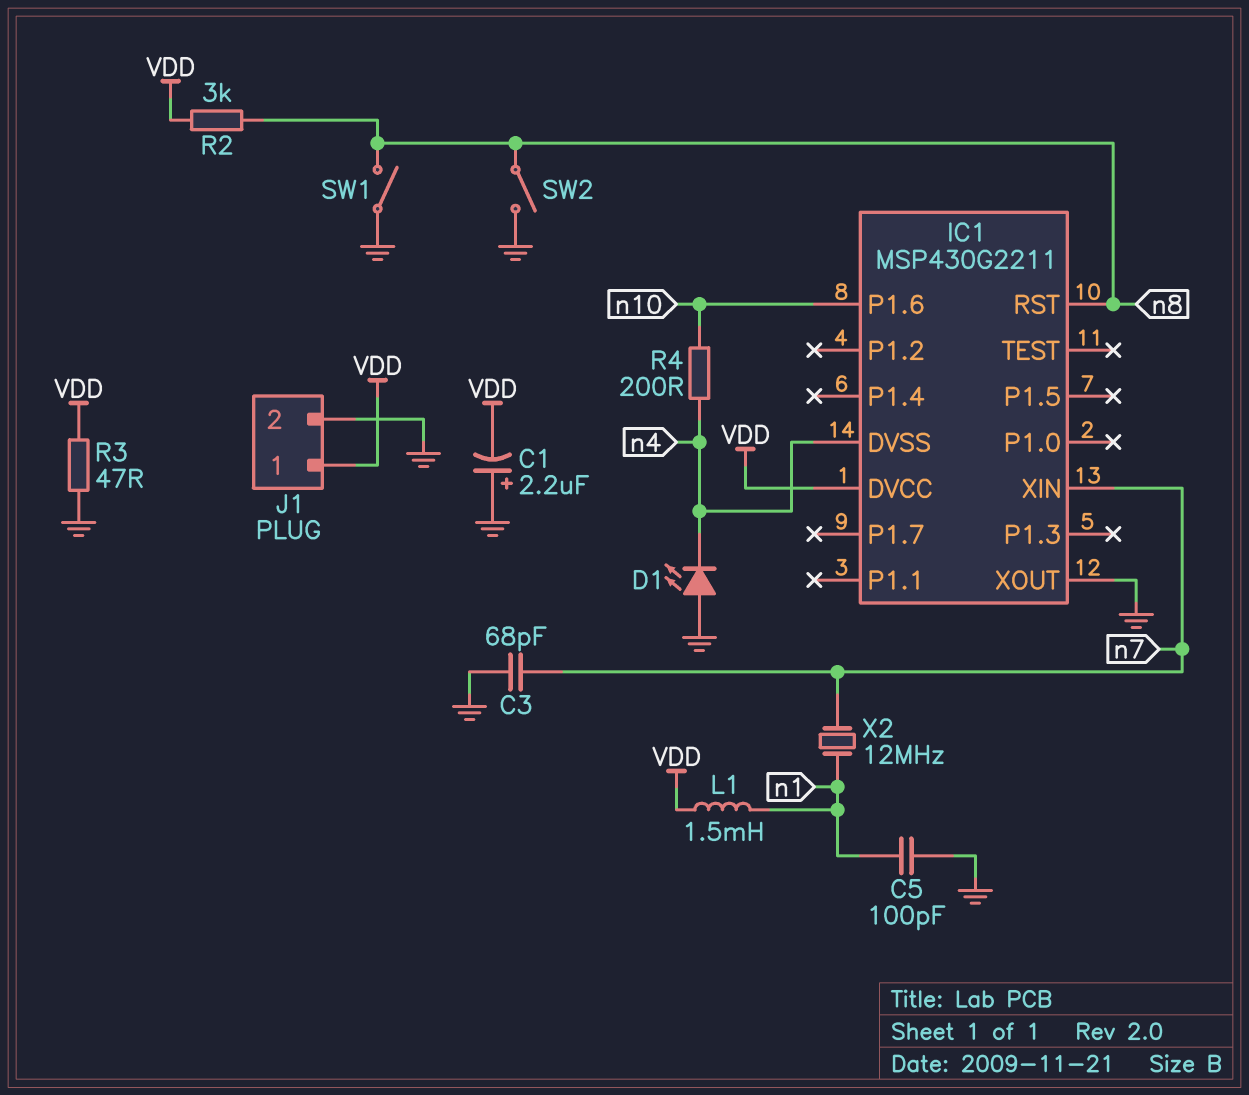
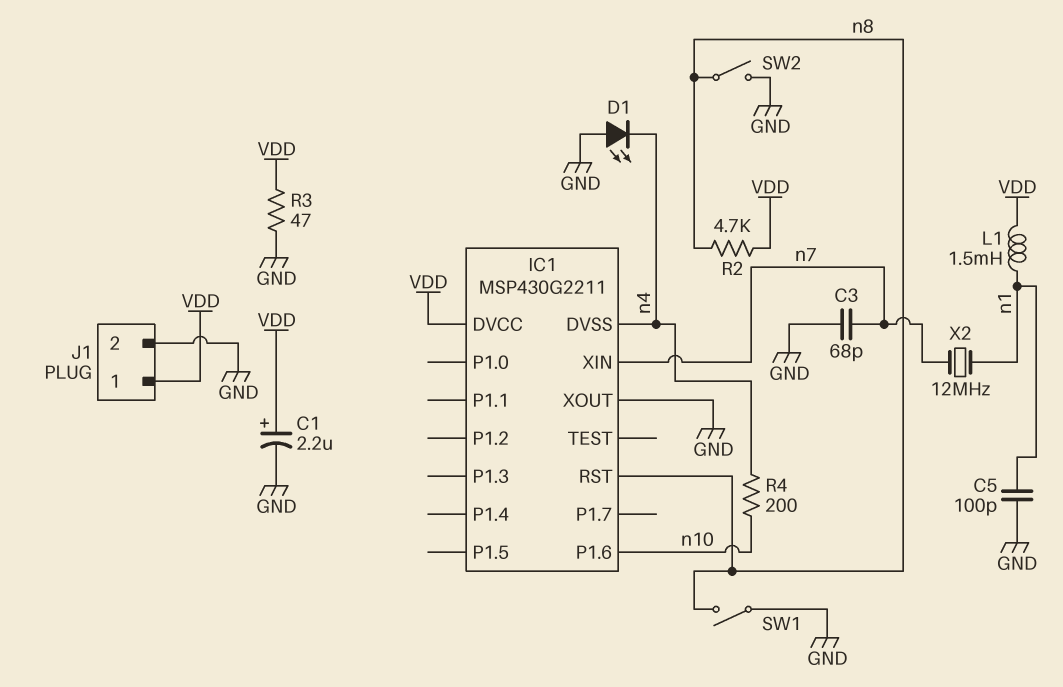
C1: 2.2uF (plus GND, minus VDD) -> 2.2uF (plus VDD, minus GND)
R2: 3k (VDD, n8) -> 4.7k (VDD, n8)

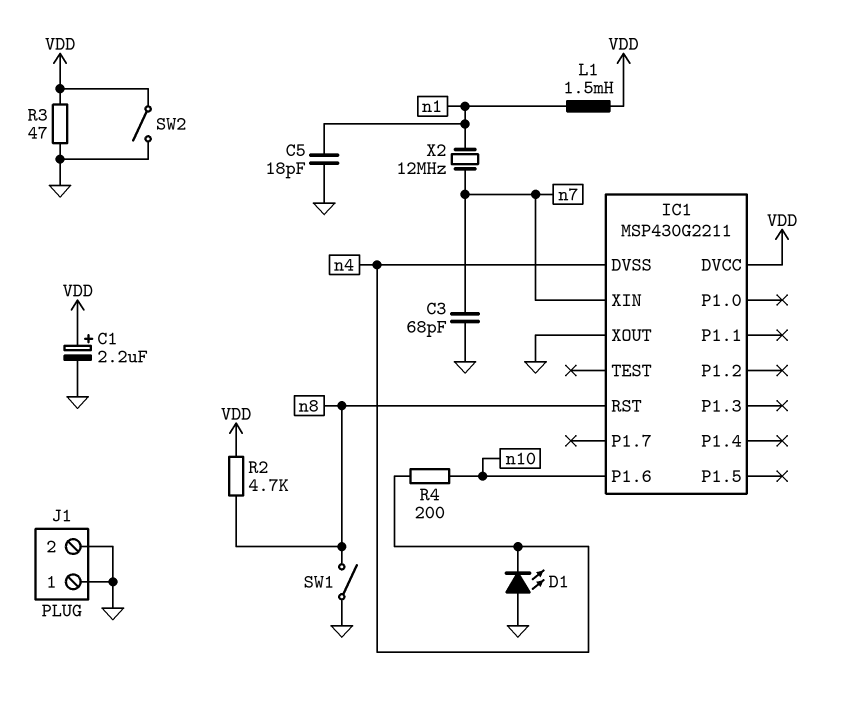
C5: 100pF (GND, n1) -> 18pF (GND, n1)
J1 pin 1: VDD -> GND
SW2: switch (GND, n8) -> switch (GND, VDD)

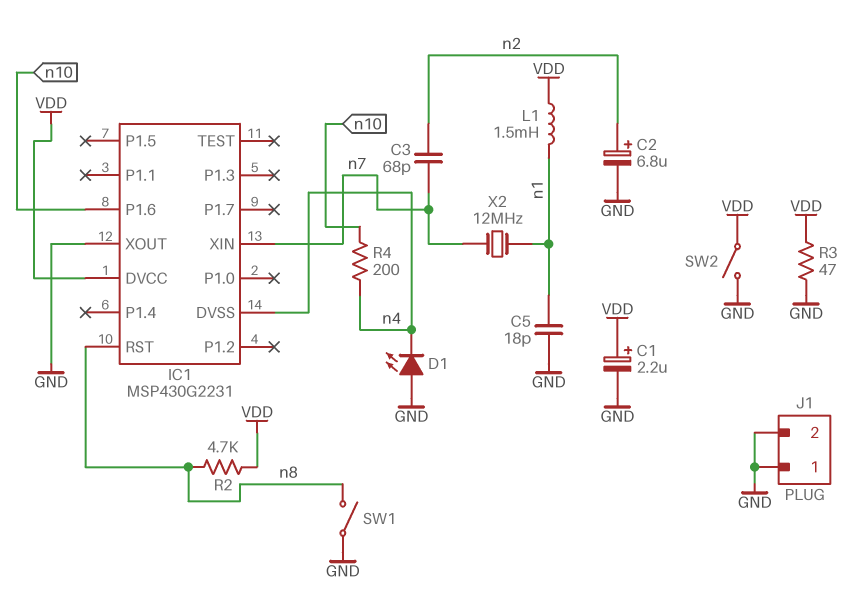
C2: none -> 6.8uF (plus n2, minus GND)
C3: 68pF (GND, n7) -> 68pF (n2, n7)
IC1: MSP430G2211 -> MSP430G2231

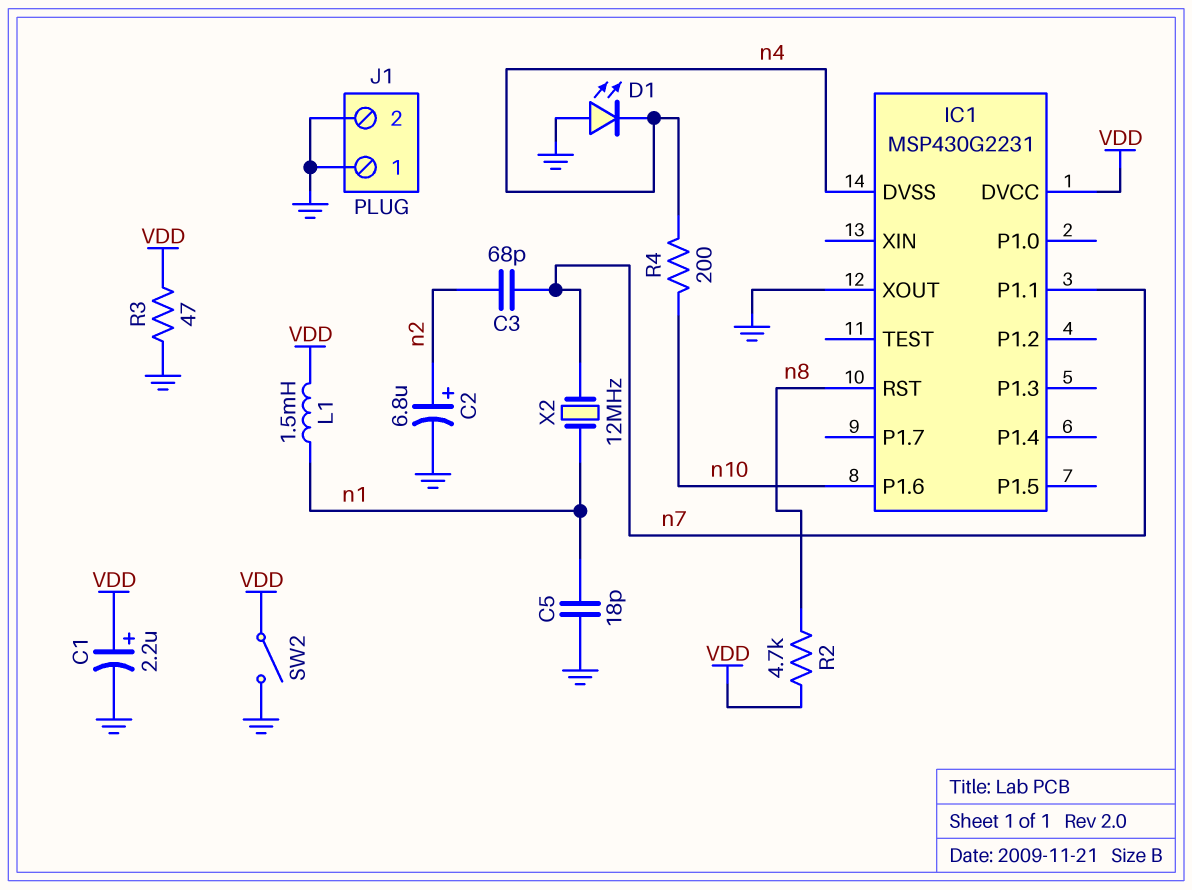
IC1 pin P1.1: none -> n7
IC1 pin XIN: n7 -> none
SW1: switch (GND, n8) -> none

